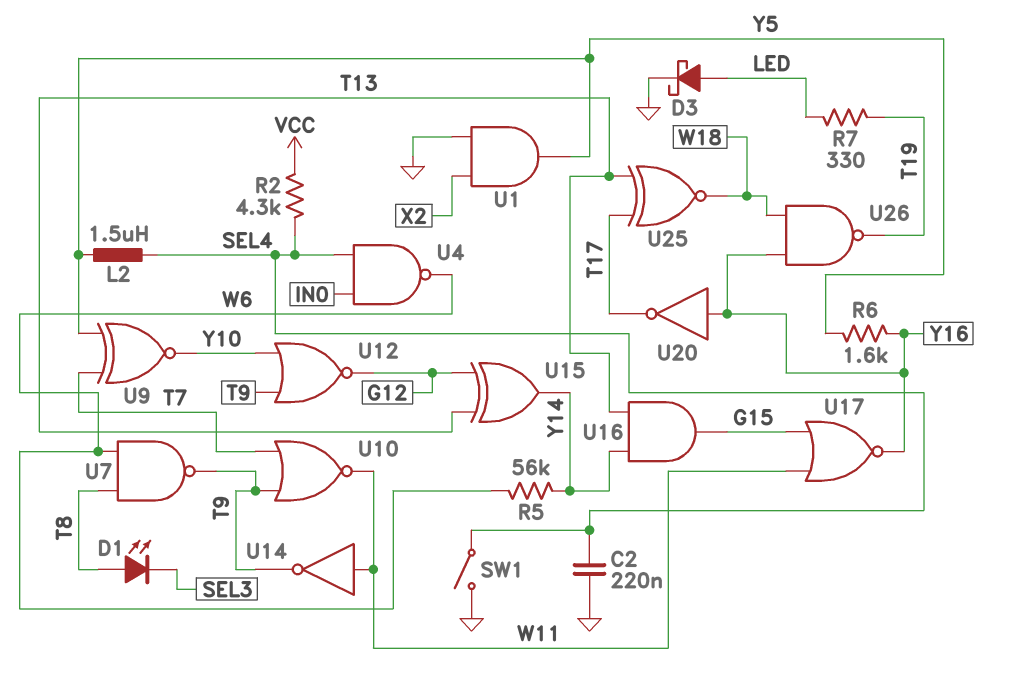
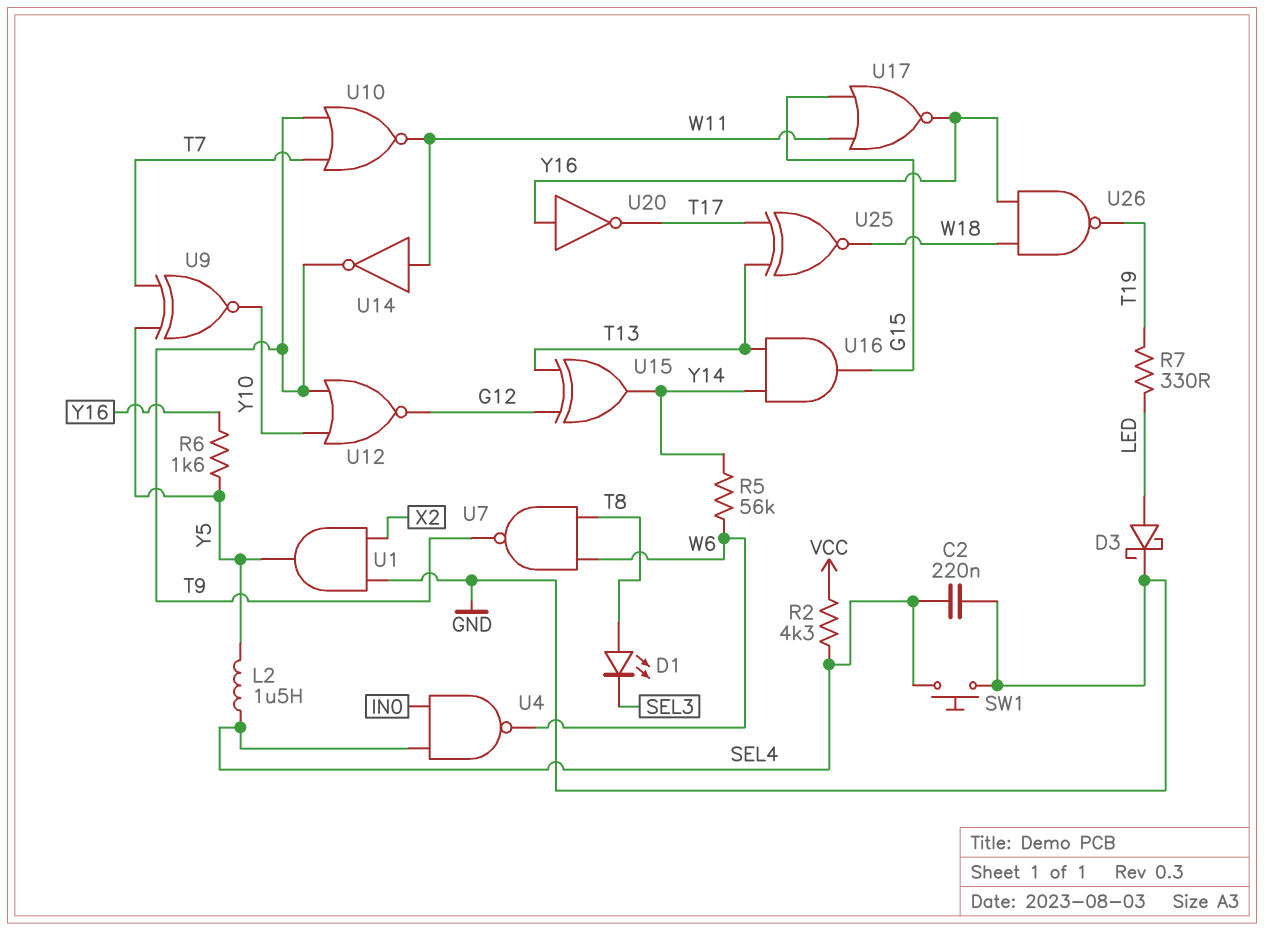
SW1: switch (GND, SEL4) -> button (GND, SEL4)

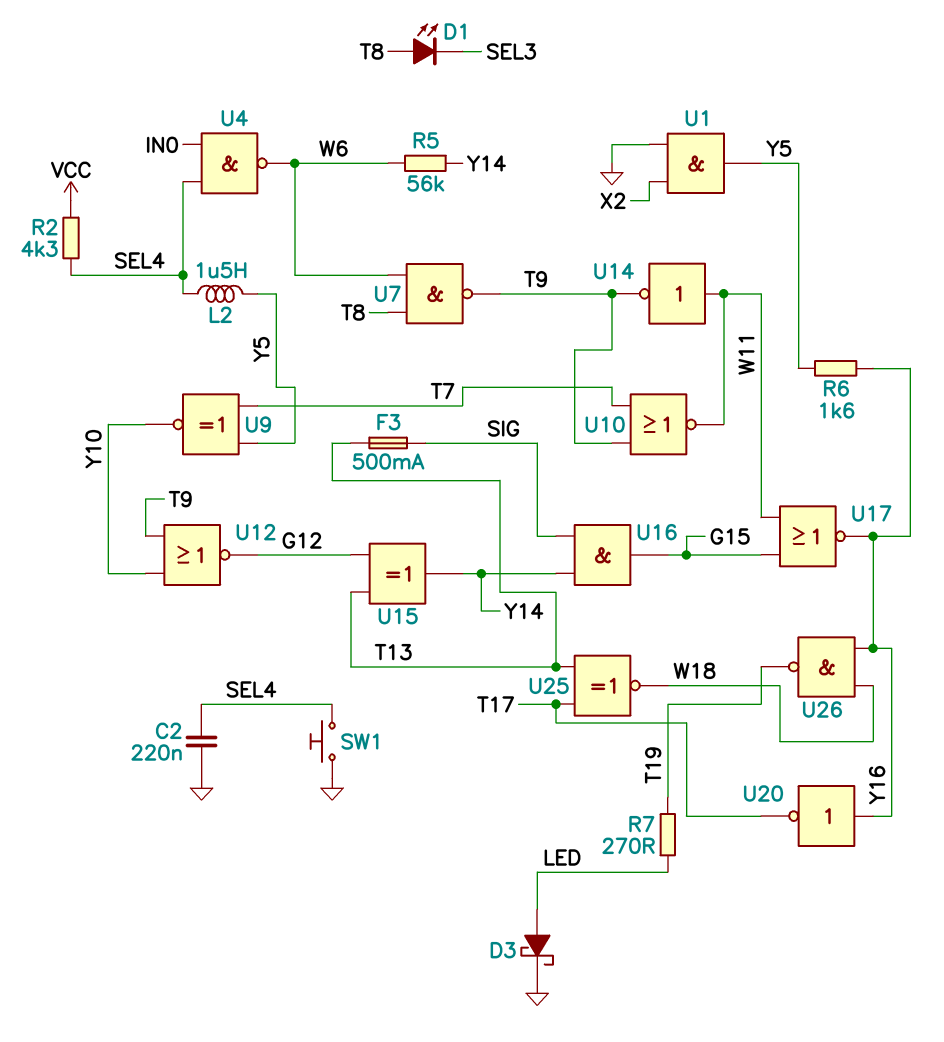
F3: none -> 500mA (SIG, T13)
R7: 330 (LED, T19) -> 270 (LED, T19)
U16: AND (in T13, in Y14, out G15) -> AND (in SIG, in Y14, out G15)

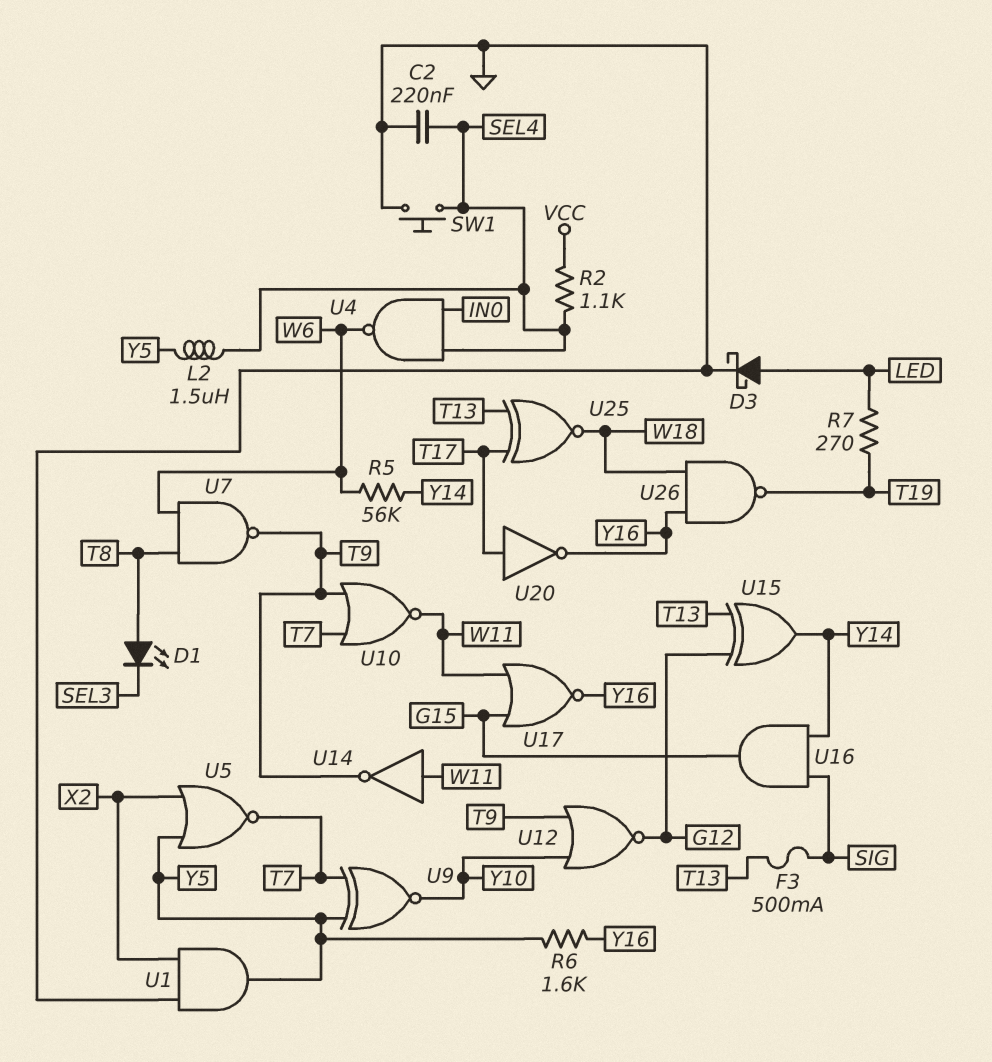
R2: 4.3k (SEL4, VCC) -> 1.1k (SEL4, VCC)
U5: none -> NOR (in X2, in Y5, out T7)
U20: NOT (in Y16, out T17) -> NOT (in T17, out Y16)

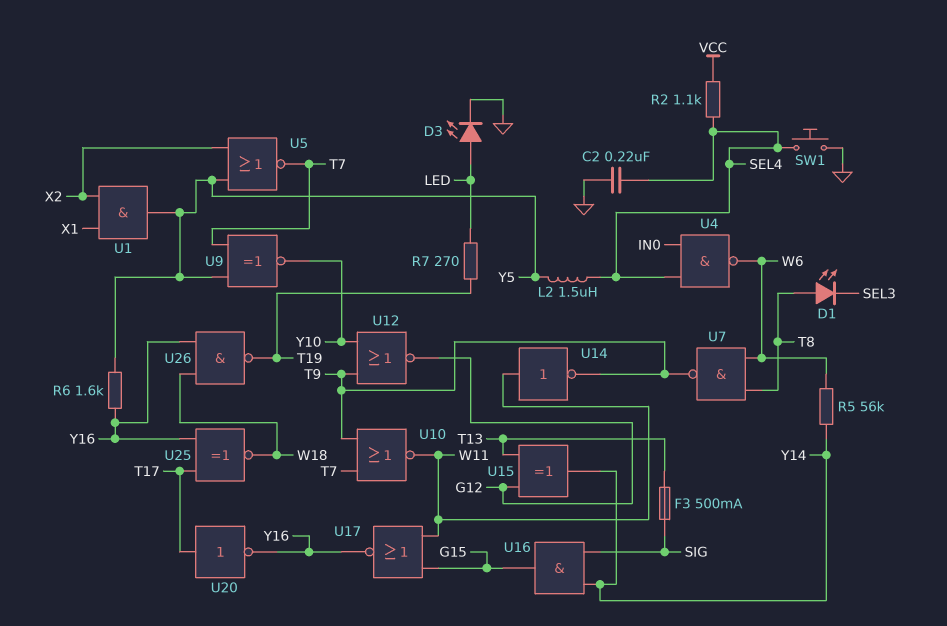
D3: schottky (A LED, K GND) -> LED (A LED, K GND)
U1: AND (in GND, in X2, out Y5) -> AND (in X1, in X2, out Y5)
U25: XNOR (in T13, in T17, out W18) -> XNOR (in T17, in Y16, out W18)

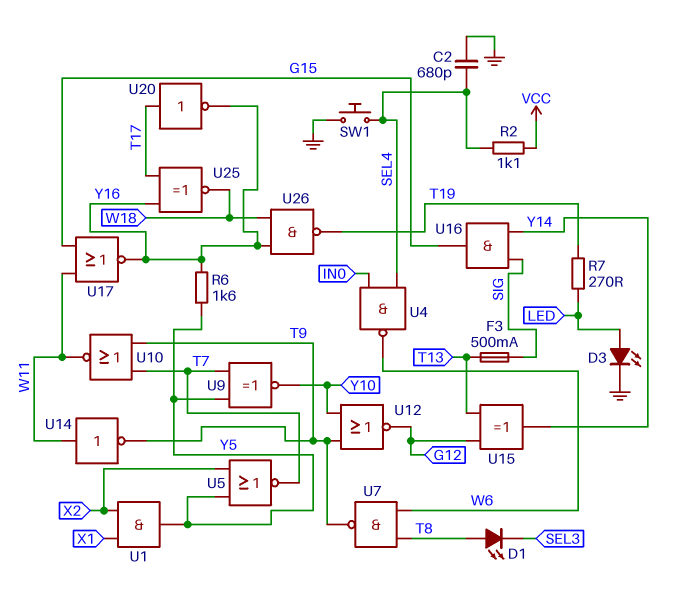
C2: 220nF (GND, SEL4) -> 680pF (GND, SEL4)
L2: 1.5uH (SEL4, Y5) -> none
R5: 56k (W6, Y14) -> none

